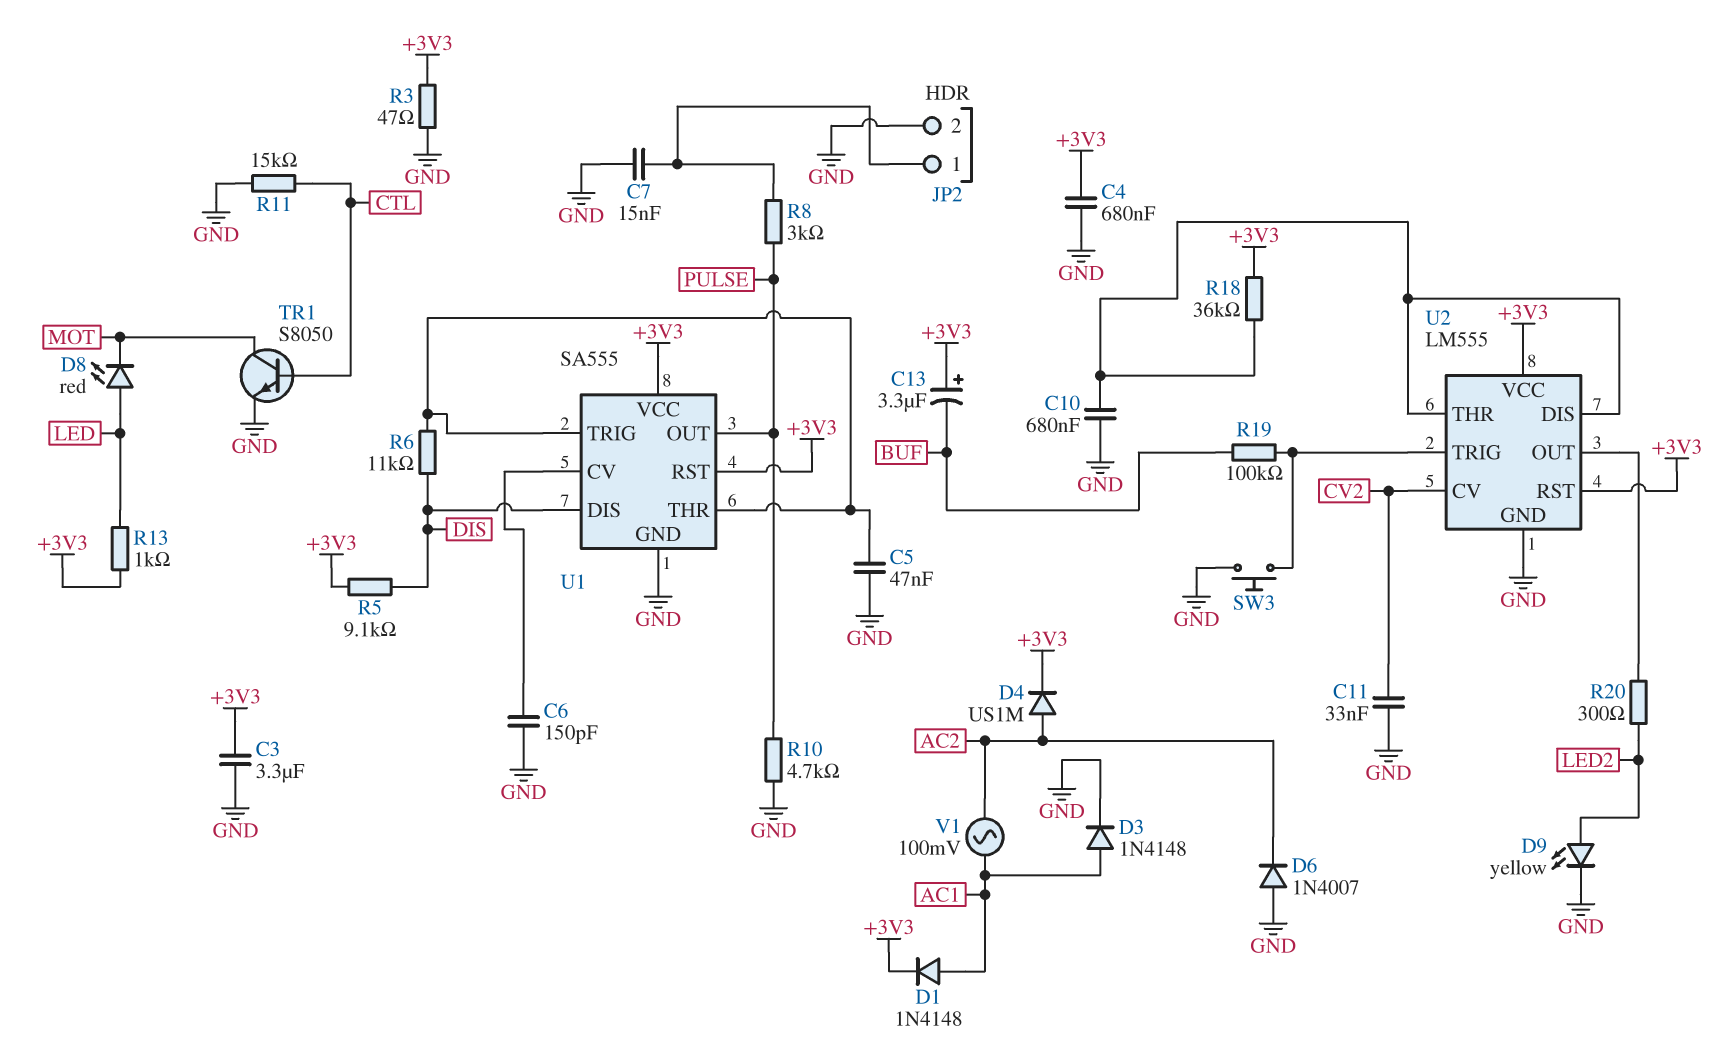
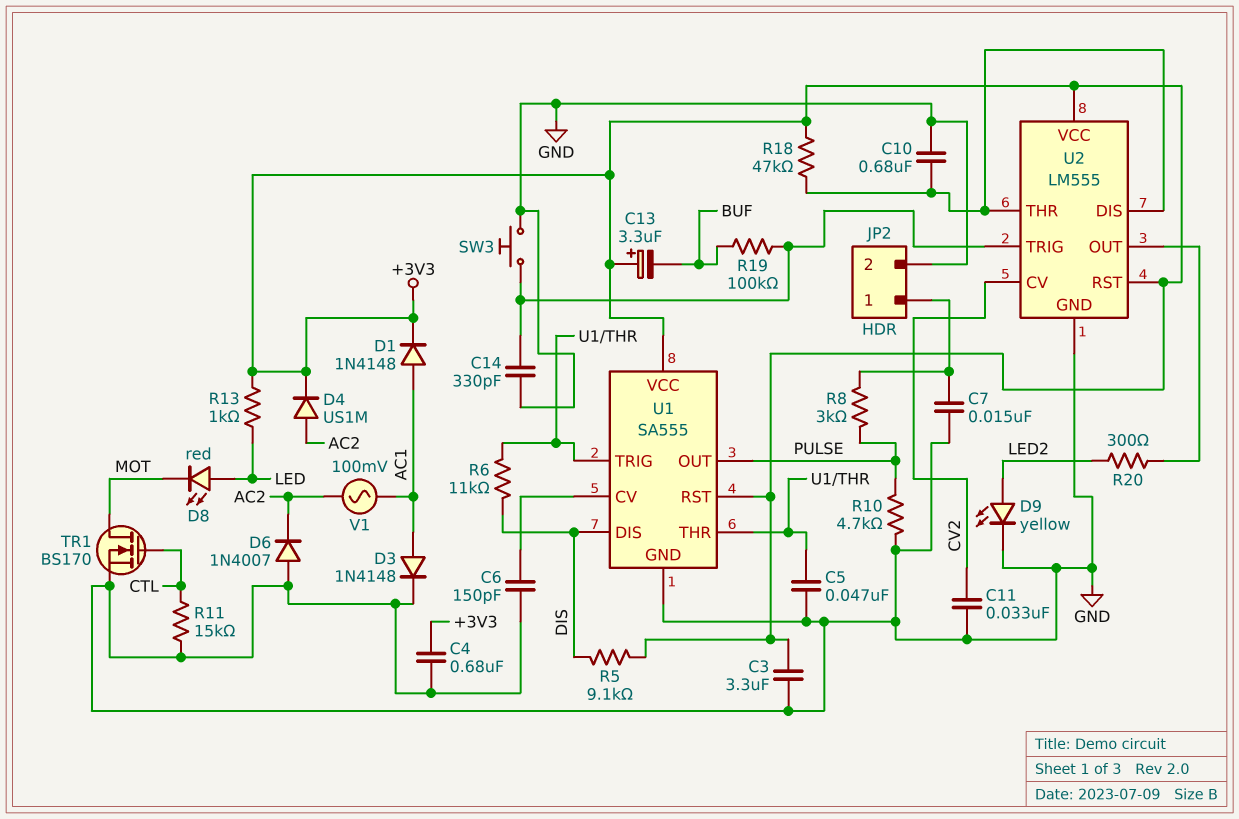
C14: none -> 330pF (GND, U2/TRIG)
R3: 47 (+3V3, GND) -> none
R18: 36k (+3V3, U2/DIS) -> 47k (+3V3, U2/DIS)
TR1: NPN S8050 (B CTL, C MOT, E GND) -> NMOS BS170 (G CTL, D MOT, S GND)

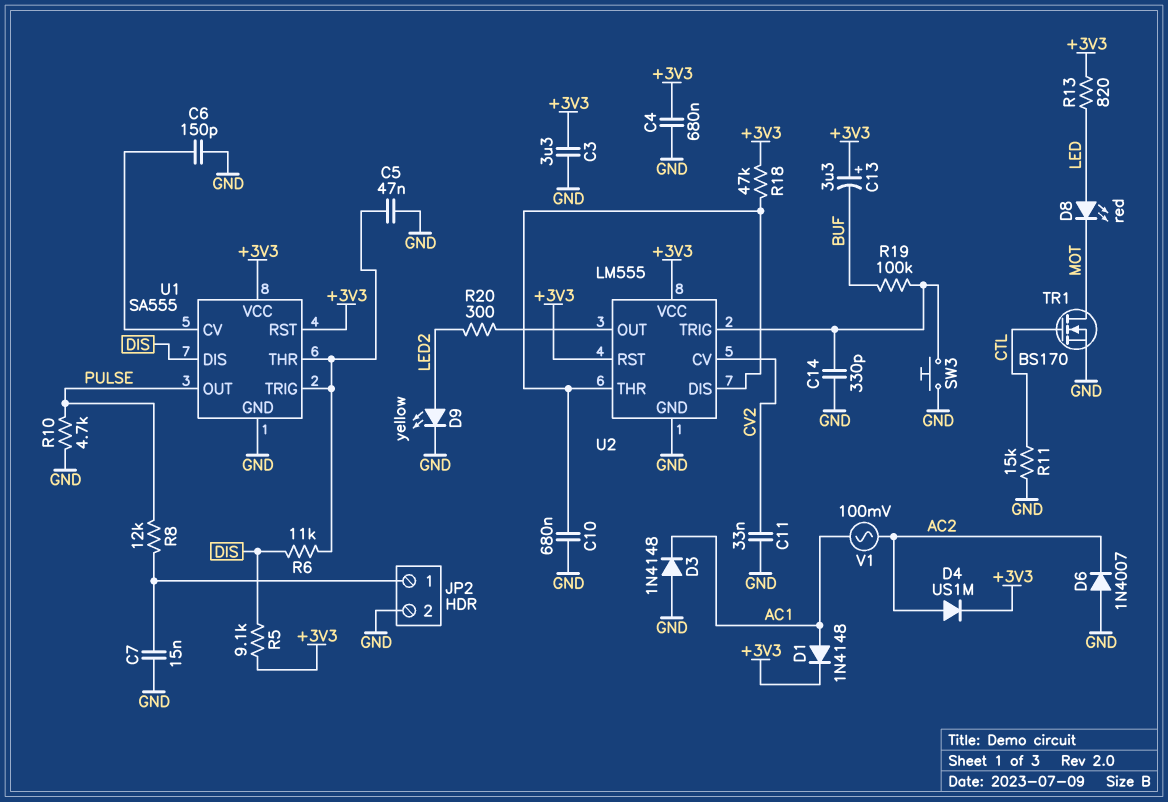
D3: diode 1N4148 (A AC1, K GND) -> diode 1N4148 (A GND, K AC1)
R8: 3k (JP2/1, PULSE) -> 12k (JP2/1, PULSE)
R13: 1k (+3V3, LED) -> 820 (+3V3, LED)

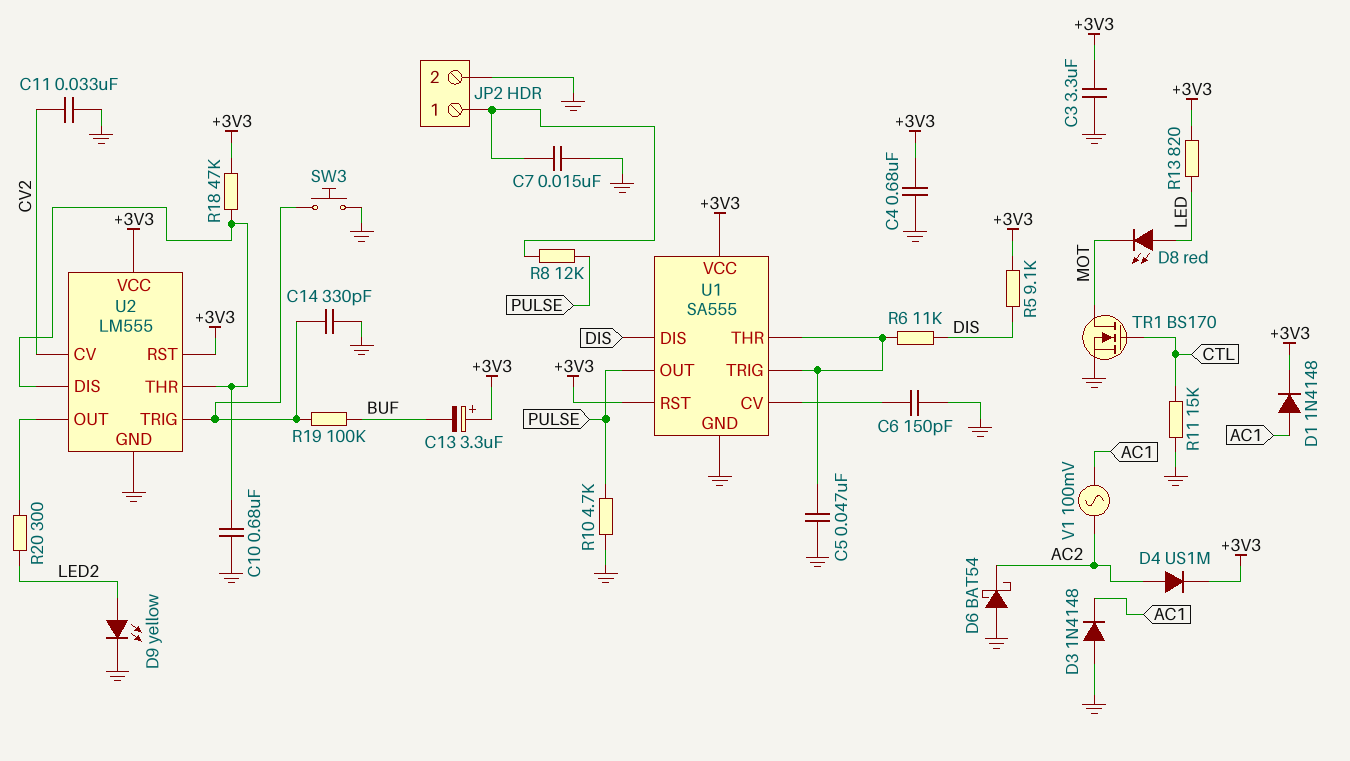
D6: diode 1N4007 (A GND, K AC2) -> schottky BAT54 (A GND, K AC2)

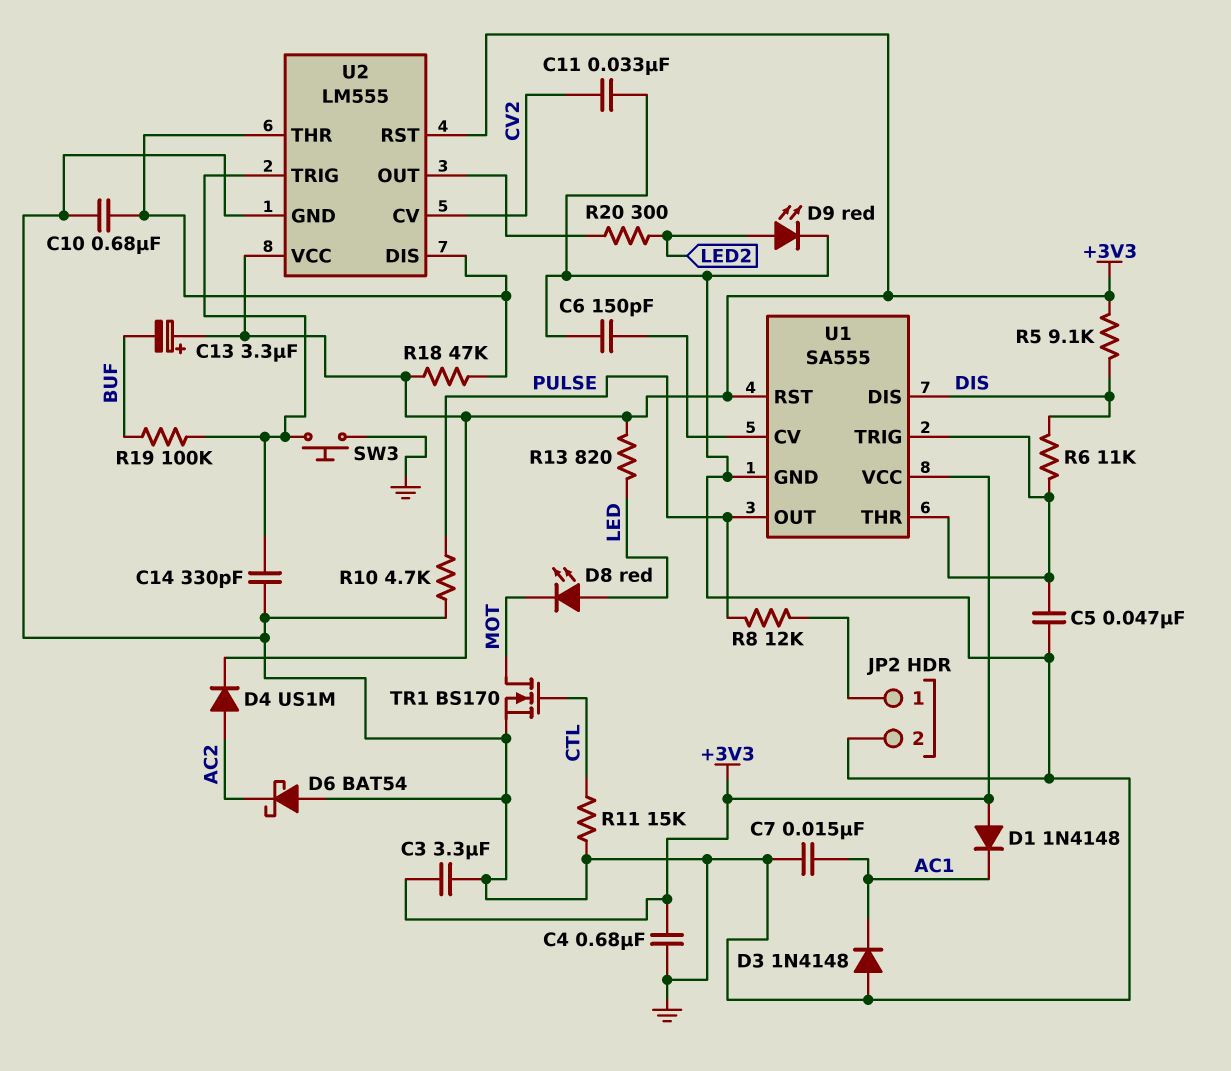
C7: 15nF (GND, JP2/1) -> 15nF (AC1, GND)
D1: diode 1N4148 (A AC1, K +3V3) -> diode 1N4148 (A +3V3, K AC1)
D9: LED yellow (A LED2, K GND) -> LED red (A LED2, K GND)
V1: AC 100mV (AC1, AC2) -> none

